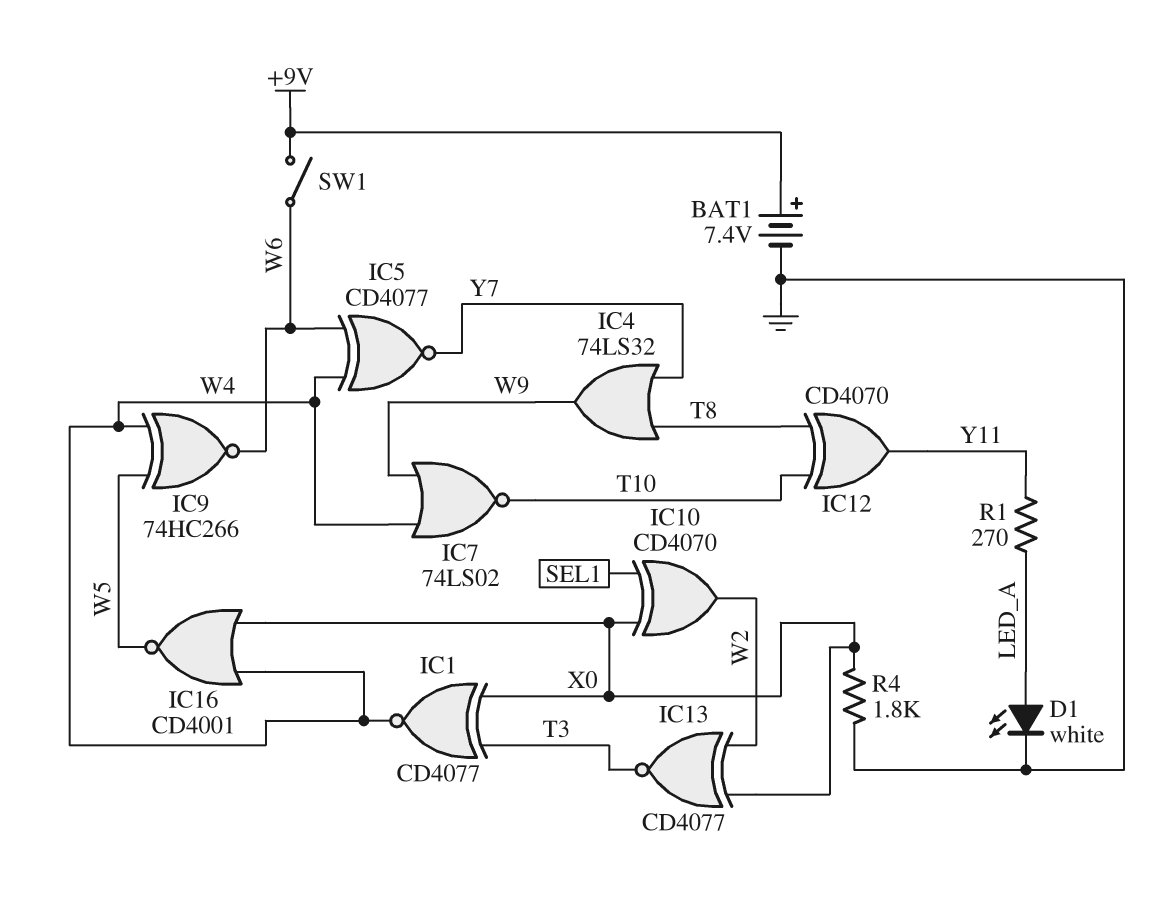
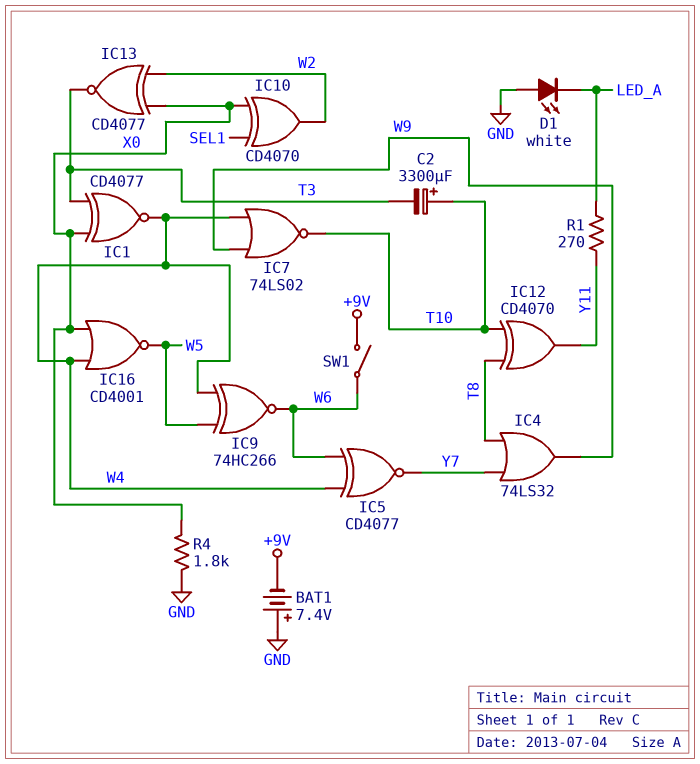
BAT1: 7.4V (plus +9V, minus GND) -> 7.4V (plus GND, minus +9V)
C2: none -> 3300uF (plus T10, minus T3)
D1: LED white (A LED_A, K GND) -> LED white (A GND, K LED_A)

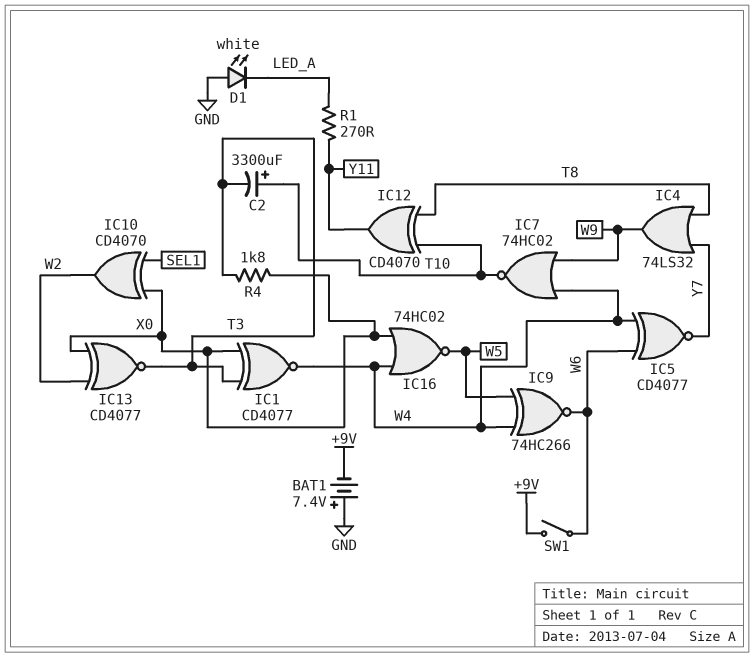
IC7: NOR 74LS02 (in W4, in W9, out T10) -> NOR 74HC02 (in W4, in W9, out T10)
IC16: NOR CD4001 (in W4, in X0, out W5) -> NOR 74HC02 (in W4, in X0, out W5)
R4: 1.8k (GND, X0) -> 1.8k (T3, X0)

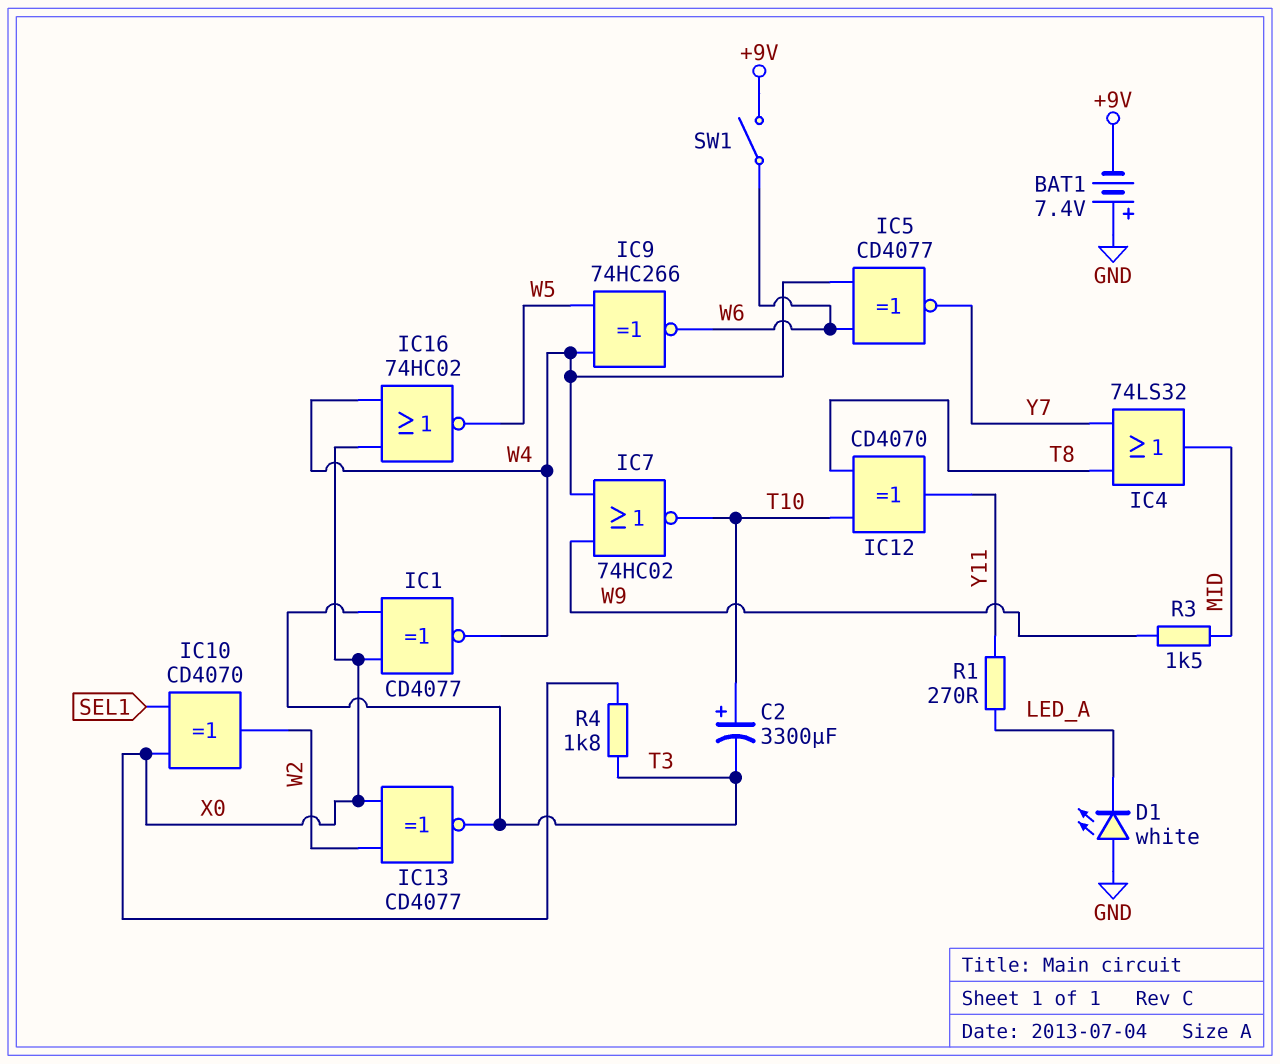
IC4: OR 74LS32 (in T8, in Y7, out W9) -> OR 74LS32 (in T8, in Y7, out MID)
R3: none -> 1.5k (MID, W9)

